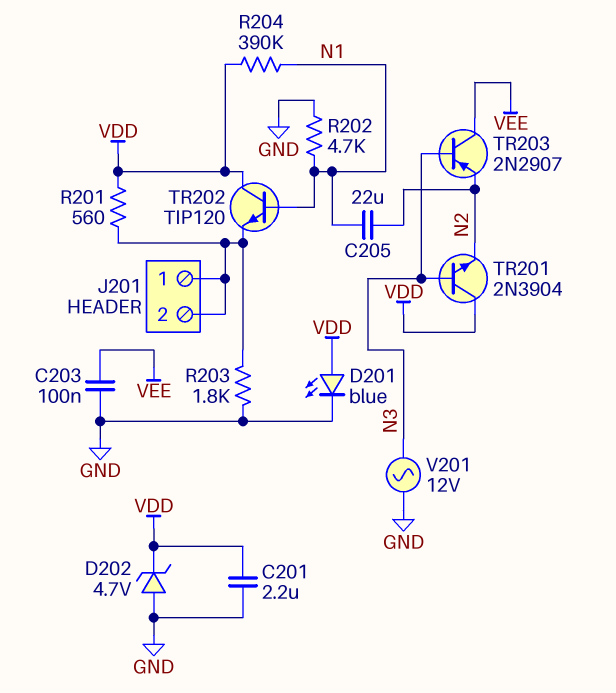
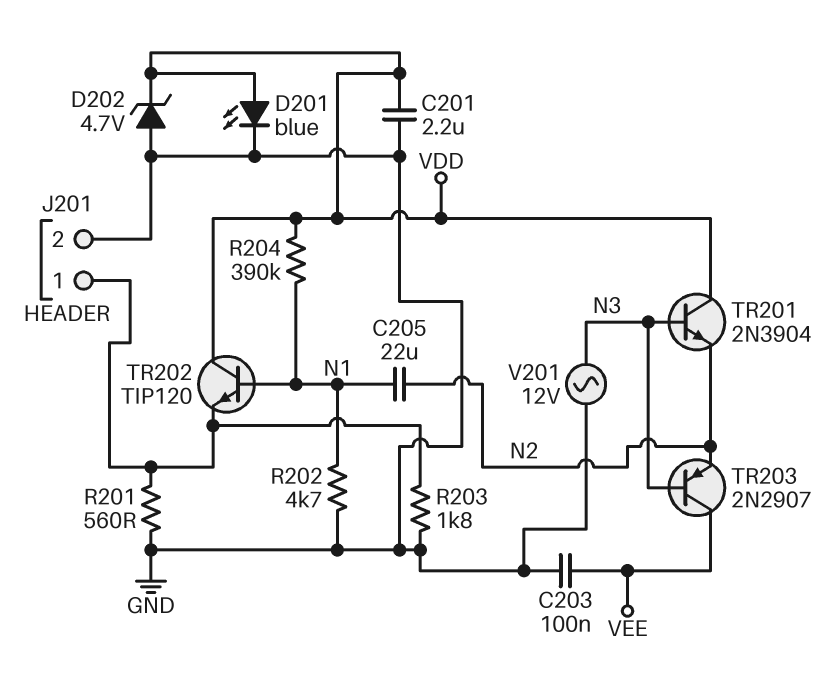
J201 pin 2: J201/1 -> GND
R201: 560 (J201/1, VDD) -> 560 (GND, J201/1)

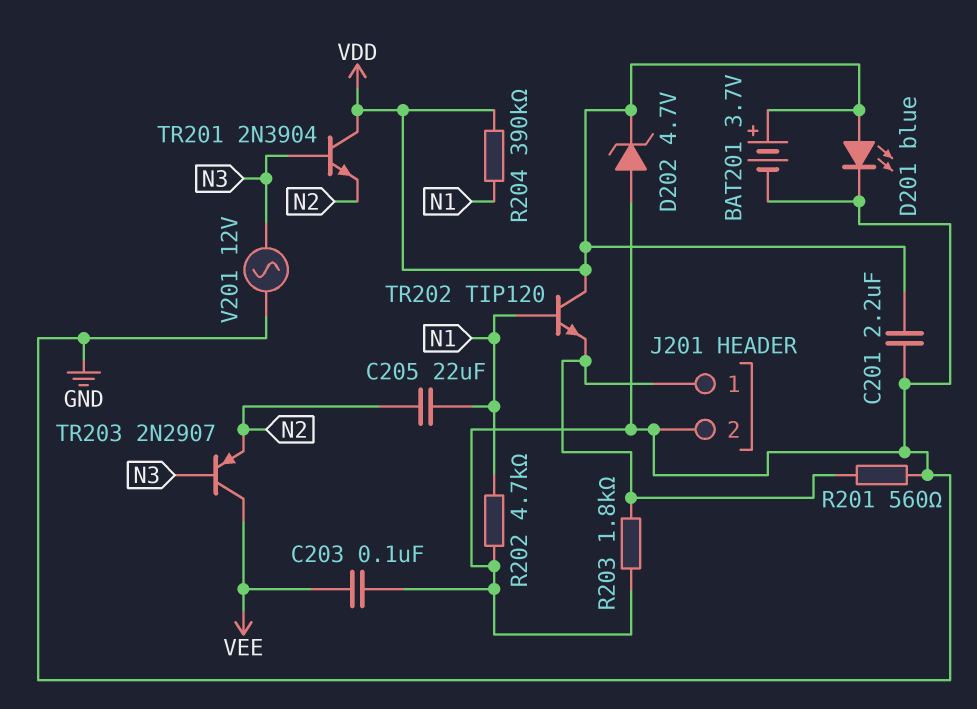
BAT201: none -> 3.7V (plus VDD, minus GND)

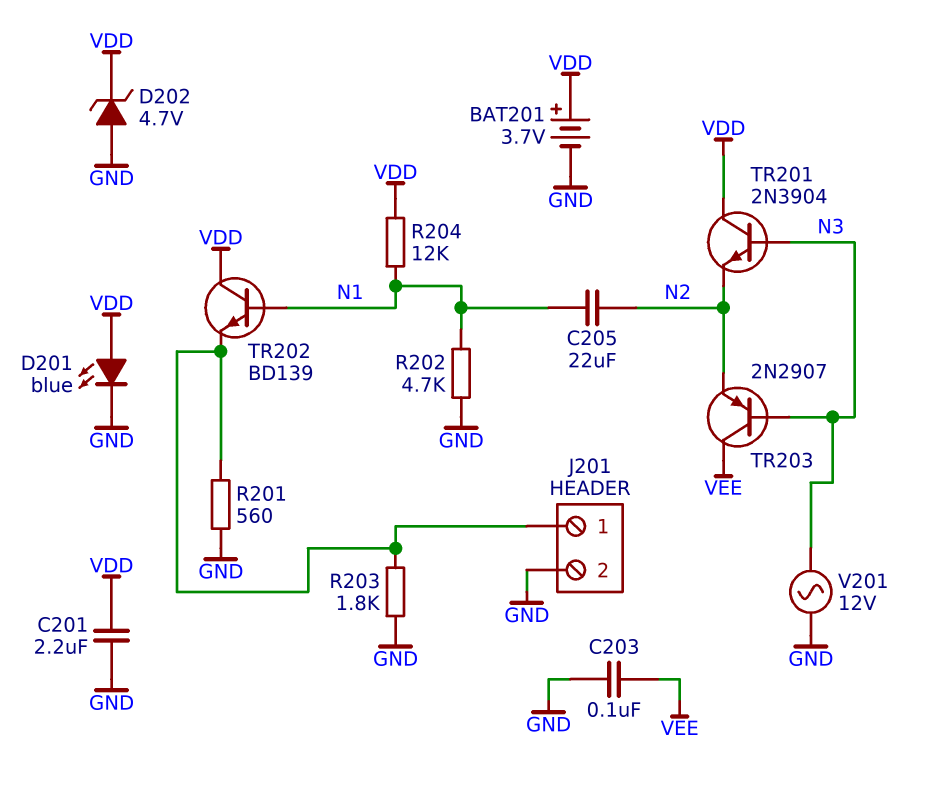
R204: 390k (N1, VDD) -> 12k (N1, VDD)
TR202: NPN TIP120 (B N1, C VDD, E J201/1) -> NPN BD139 (B N1, C VDD, E J201/1)

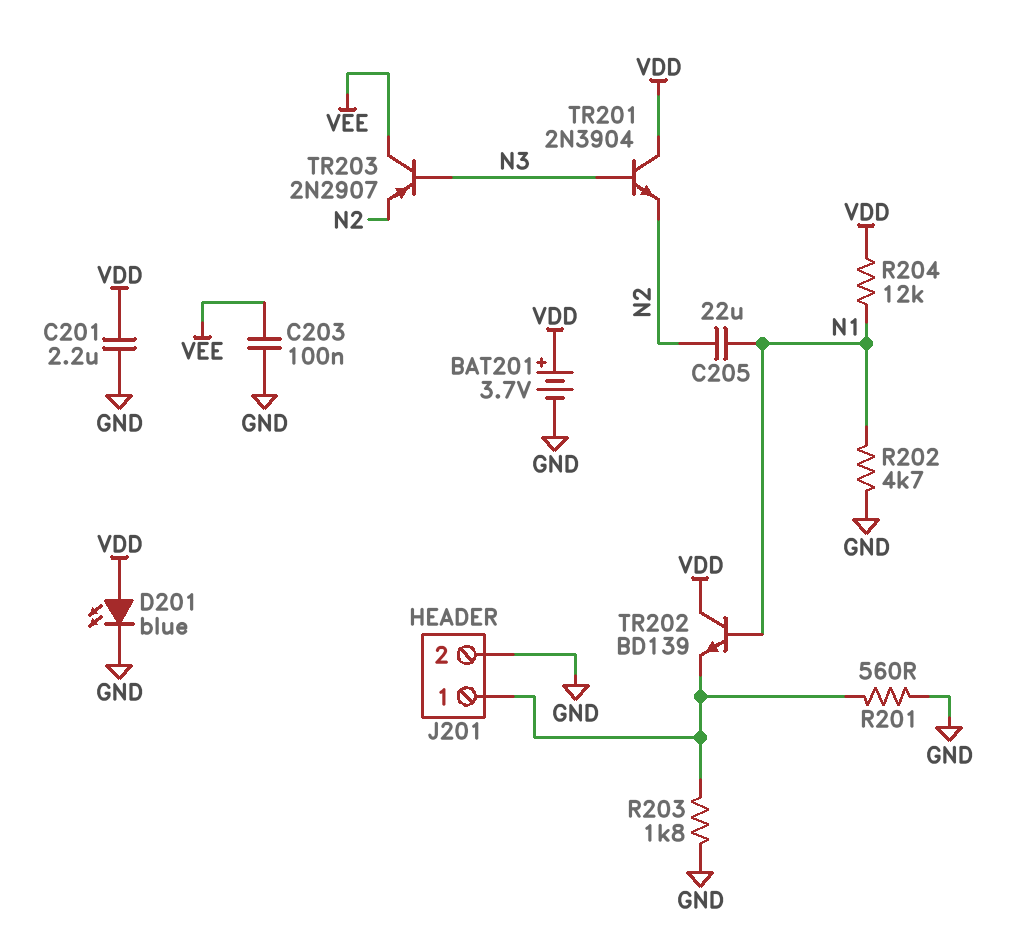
D202: zener 4.7V (A GND, K VDD) -> none
V201: AC 12V (GND, N3) -> none

